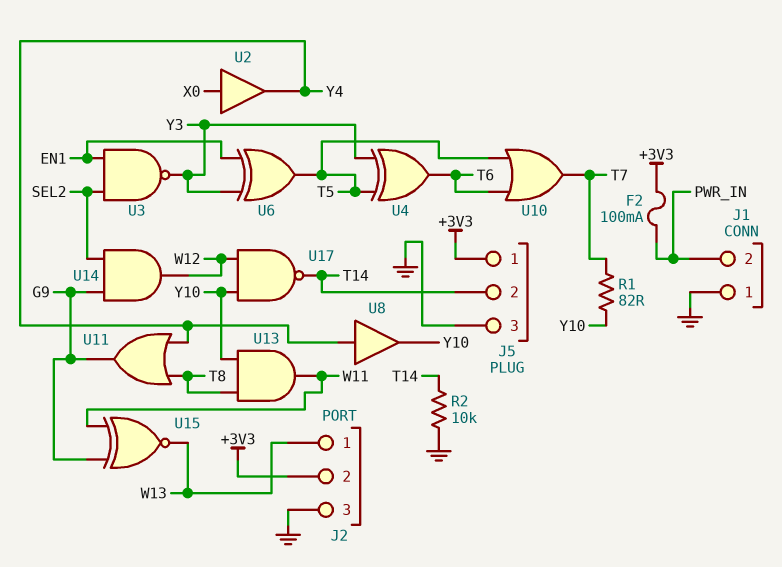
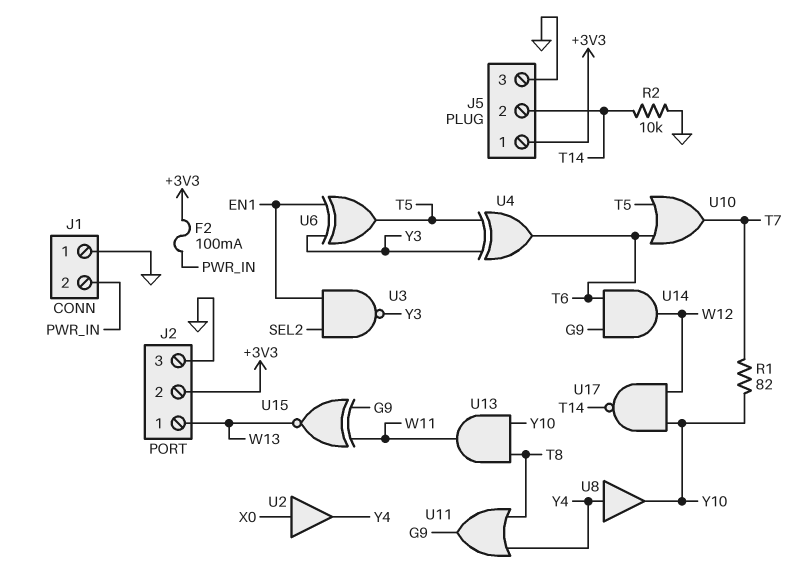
U14: AND (in G9, in SEL2, out W12) -> AND (in G9, in T6, out W12)

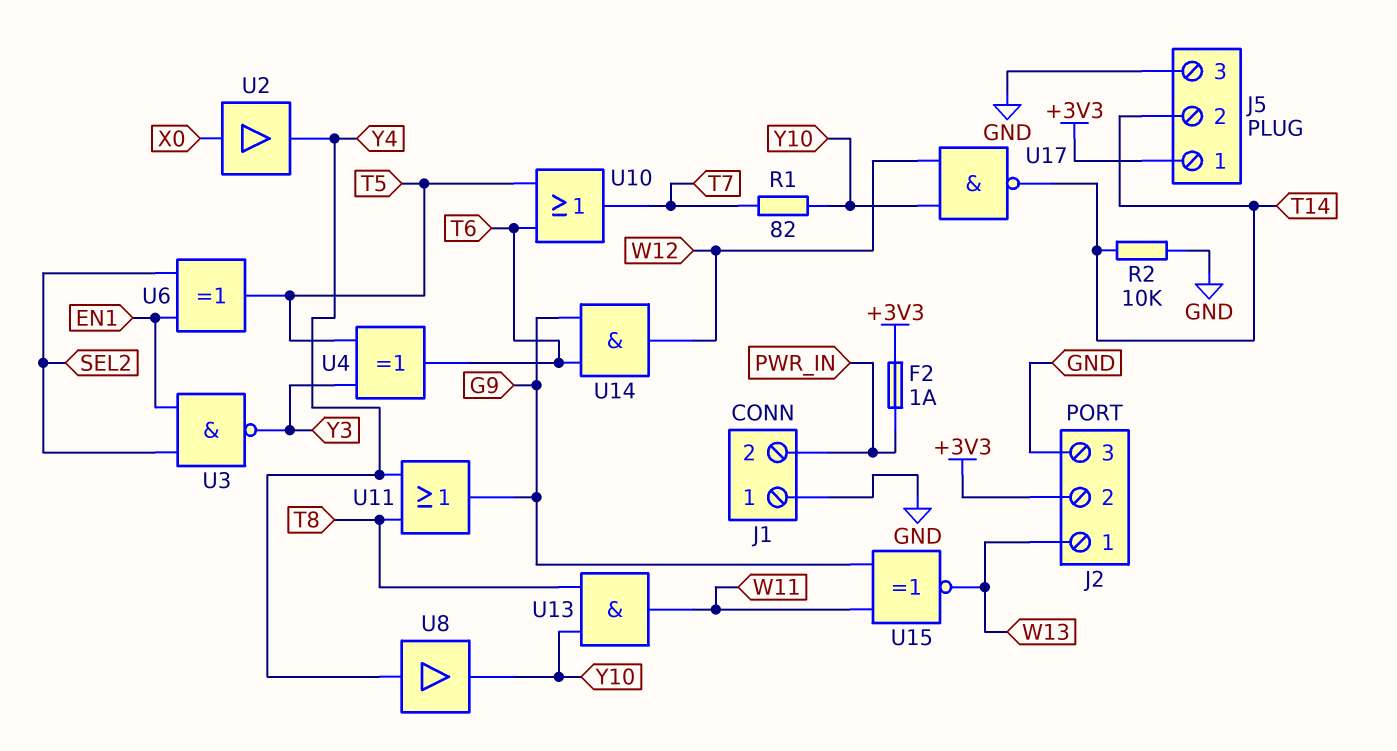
F2: 100mA (+3V3, PWR_IN) -> 1A (+3V3, PWR_IN)
U6: XOR (in EN1, in Y3, out T5) -> XOR (in EN1, in SEL2, out T5)

